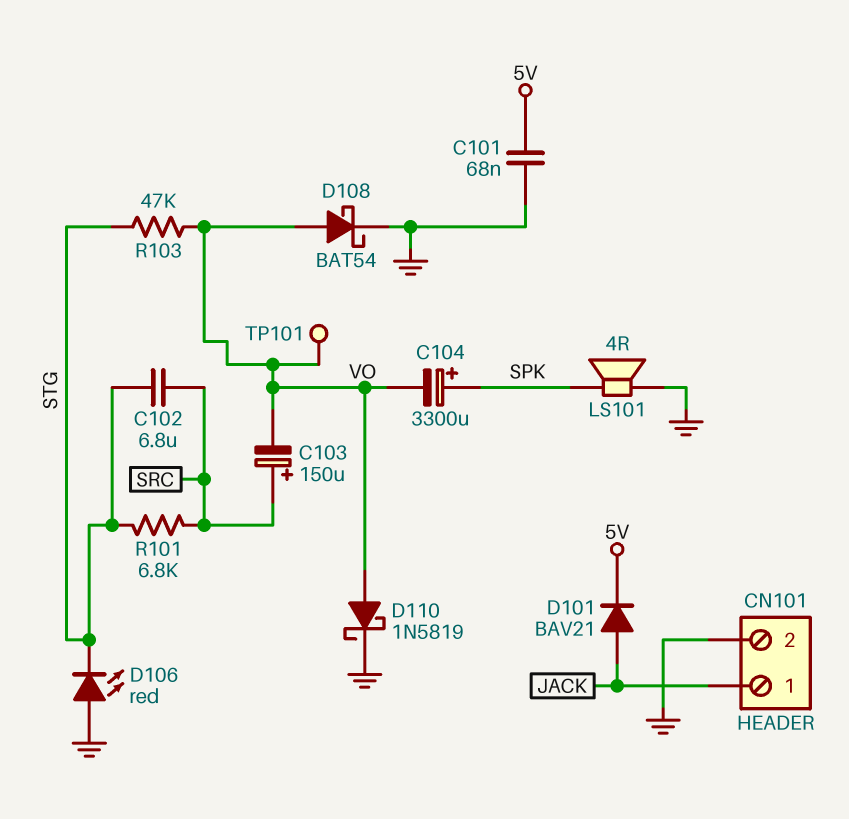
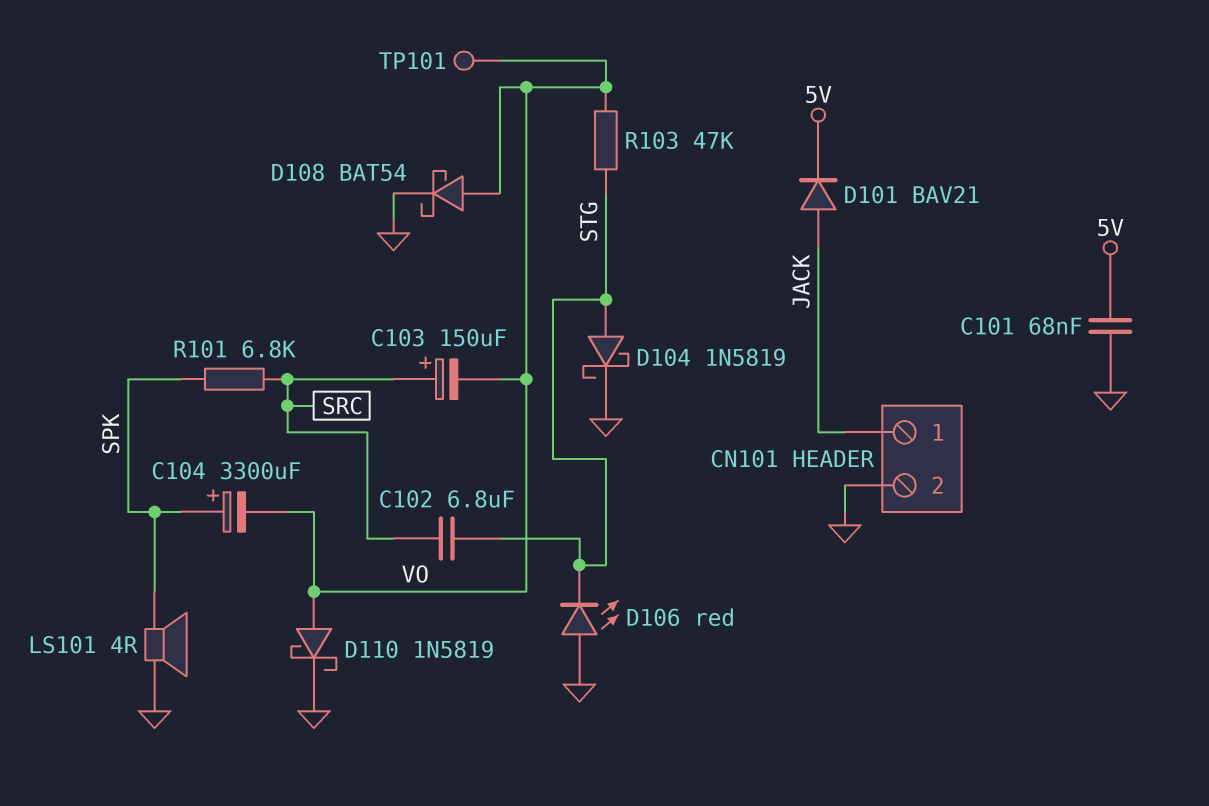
D104: none -> schottky 1N5819 (A STG, K GND)
R101: 6.8k (SRC, STG) -> 6.8k (SPK, SRC)

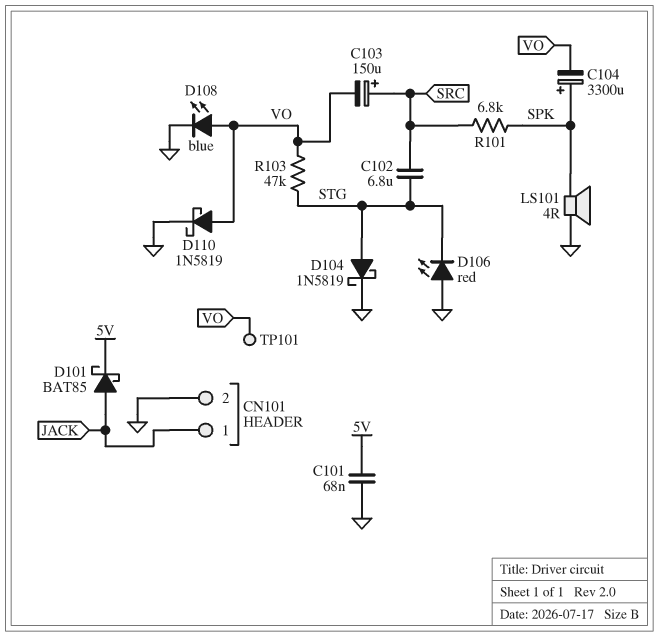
D101: diode BAV21 (A JACK, K 5V) -> schottky BAT85 (A JACK, K 5V)
D108: schottky BAT54 (A VO, K GND) -> LED blue (A VO, K GND)

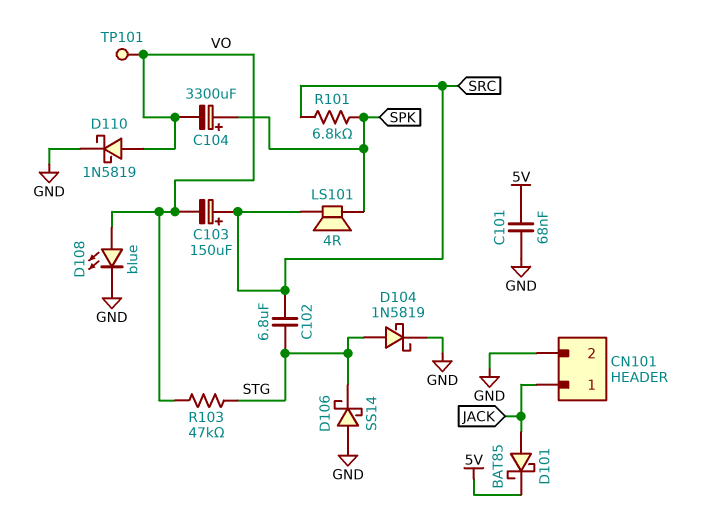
D106: LED red (A GND, K STG) -> schottky SS14 (A GND, K STG)
LS101: speaker 4R (GND, SPK) -> speaker 4R (SPK, SRC)

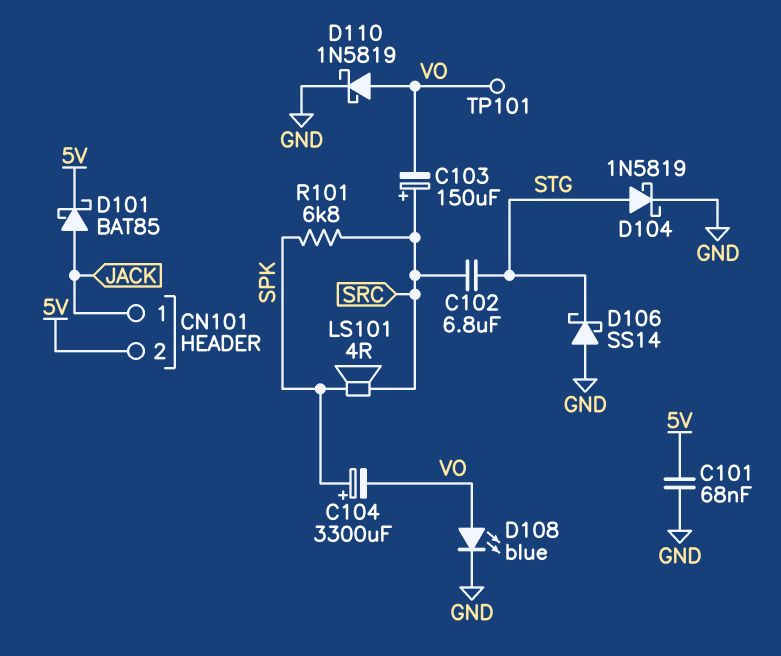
CN101 pin 2: GND -> 5V
R103: 47k (STG, VO) -> none

